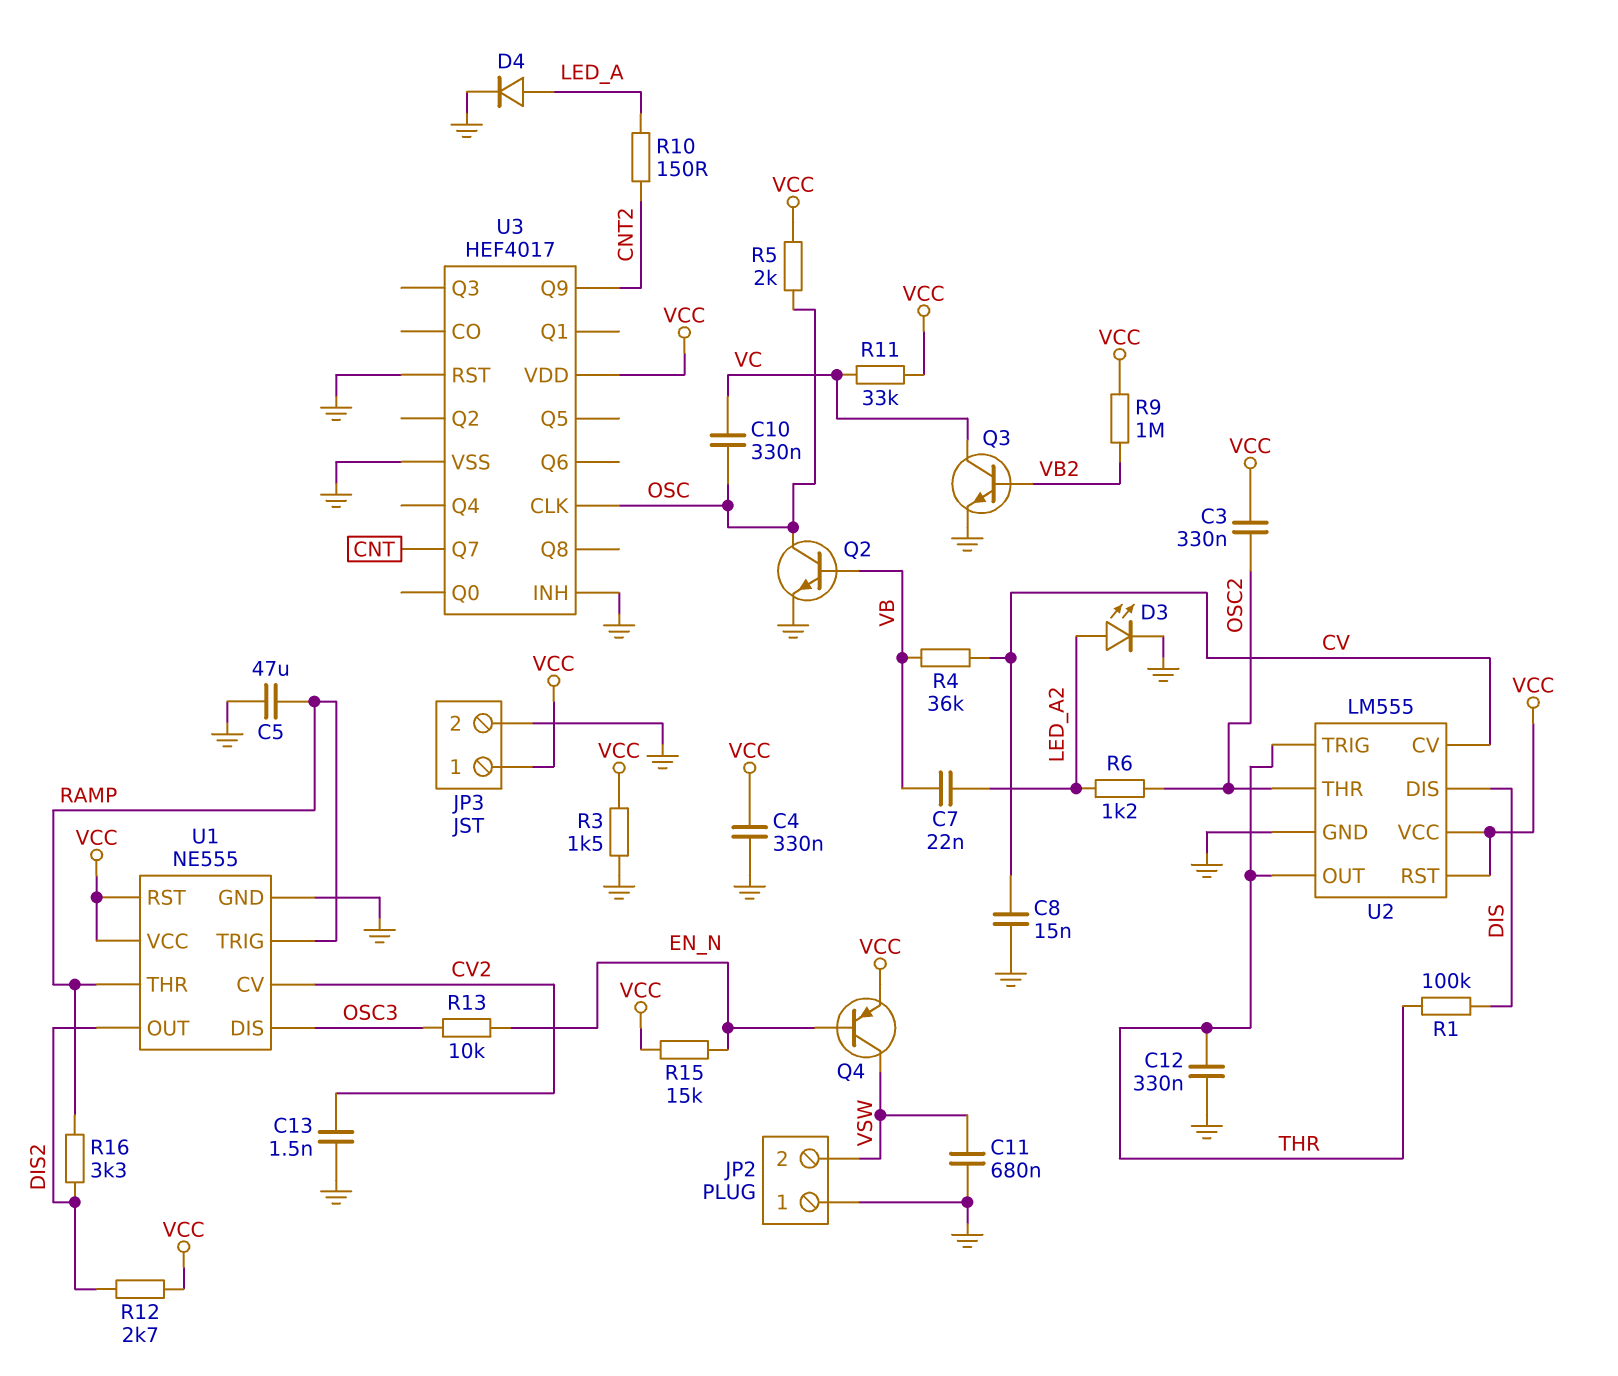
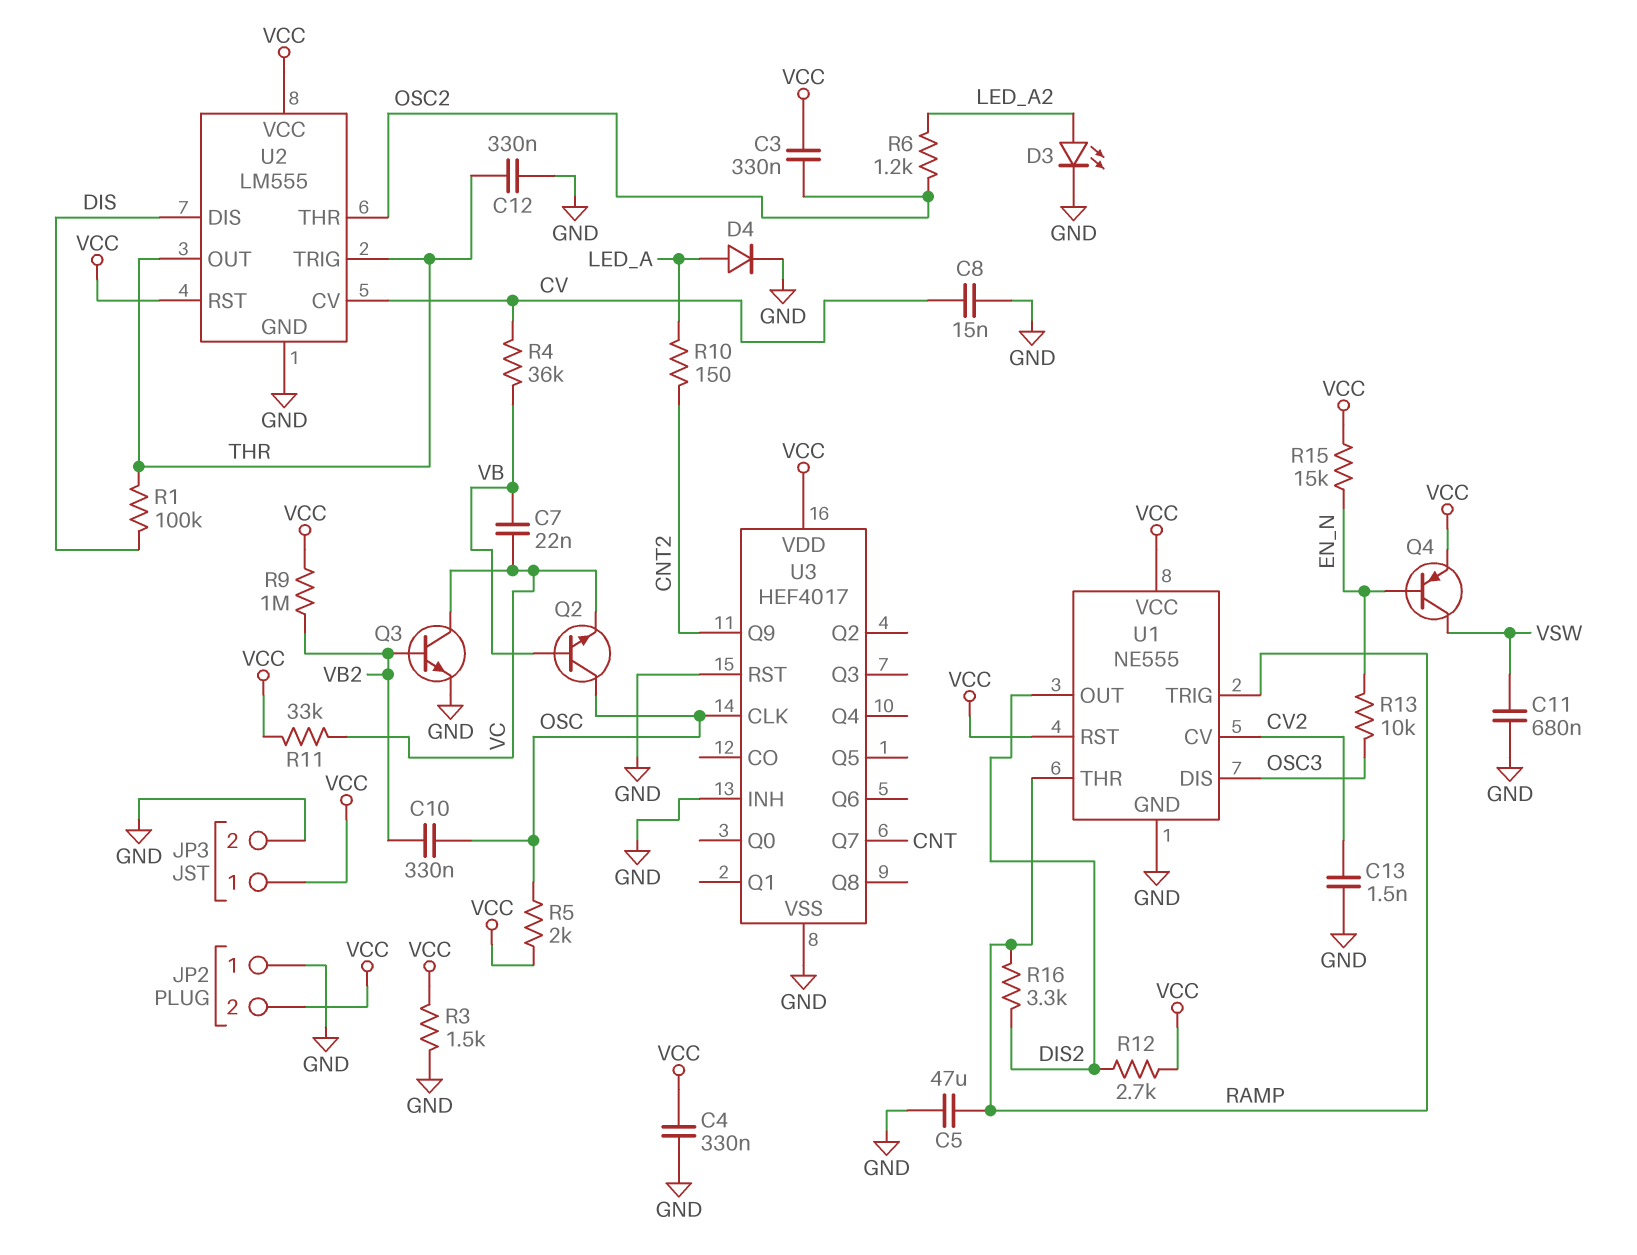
C7: 22nF (LED_A2, VB) -> 22nF (VB, VC)
C10: 330nF (OSC, VC) -> 330nF (OSC, VB2)
JP2 pin 2: VSW -> VCC
Q2: NPN (B VB, C OSC, E GND) -> NPN (B VB, C OSC, E VC)

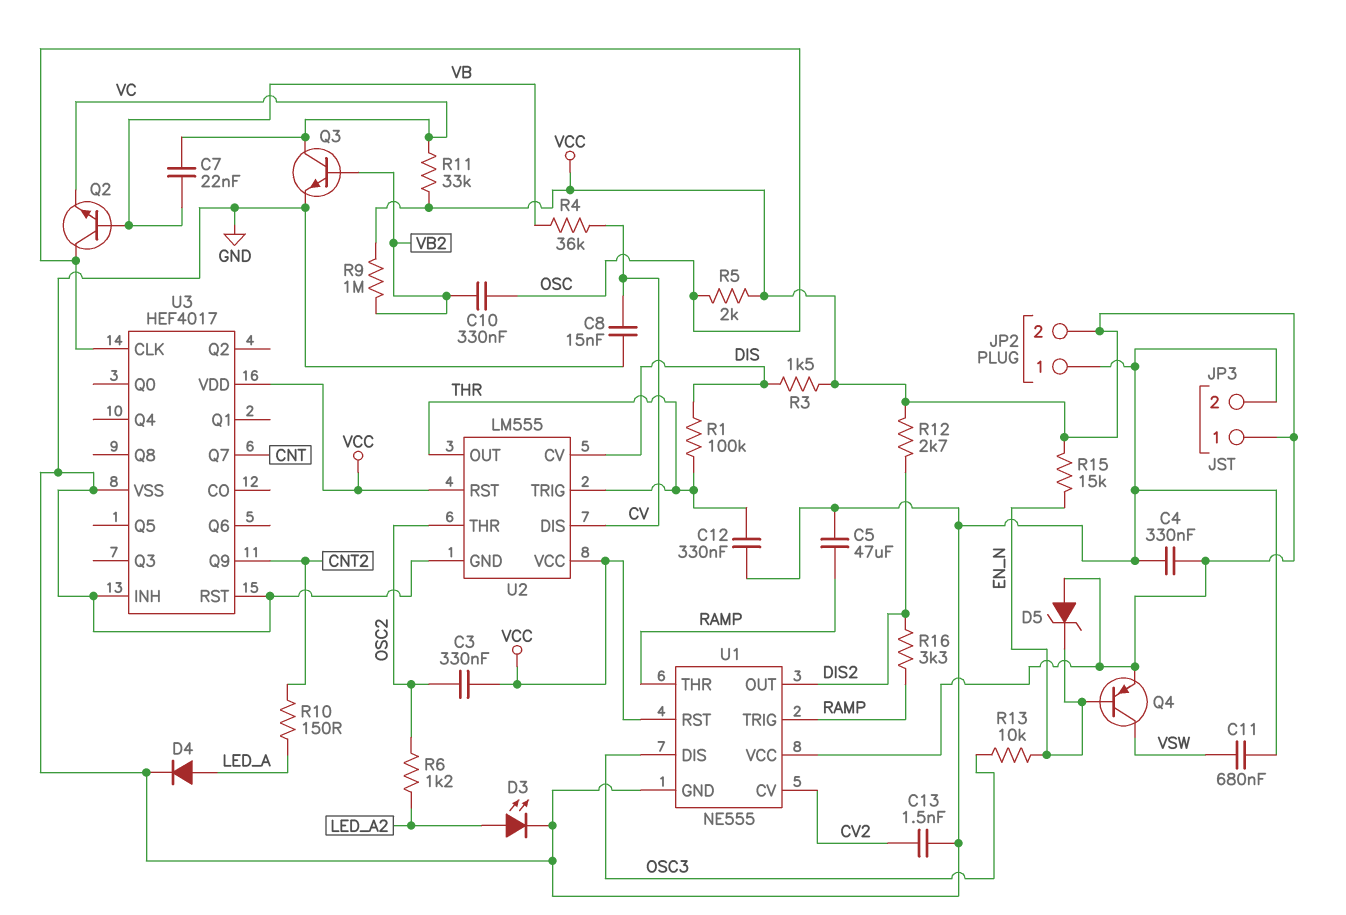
D5: none -> zener (A VCC, K EN_N)
R3: 1.5k (GND, VCC) -> 1.5k (DIS, VCC)
U2 pin CV: CV -> DIS
U2 pin DIS: DIS -> CV

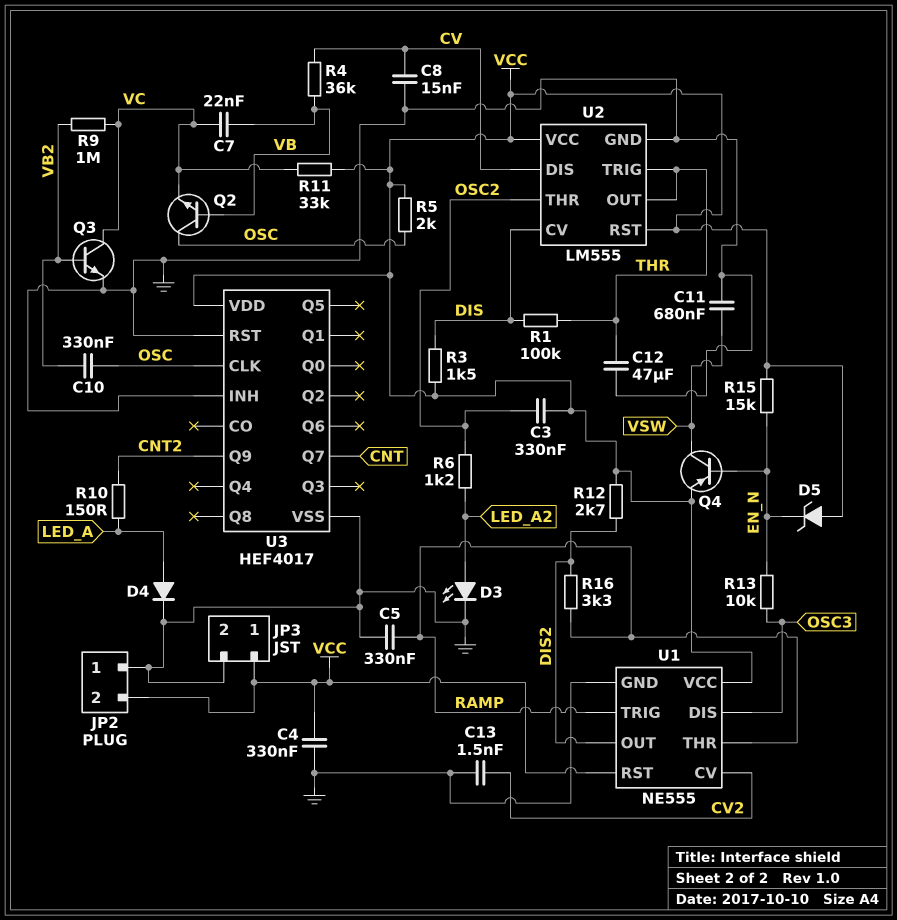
C5: 47uF (GND, RAMP) -> 330nF (GND, RAMP)
C12: 330nF (GND, THR) -> 47uF (GND, THR)
R9: 1M (VB2, VCC) -> 1M (VB2, VC)

